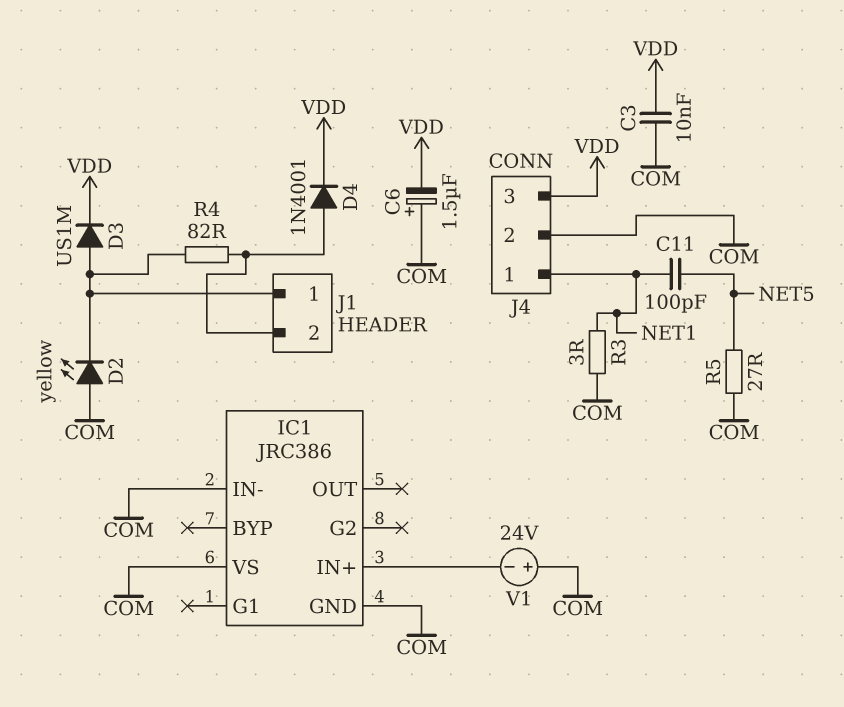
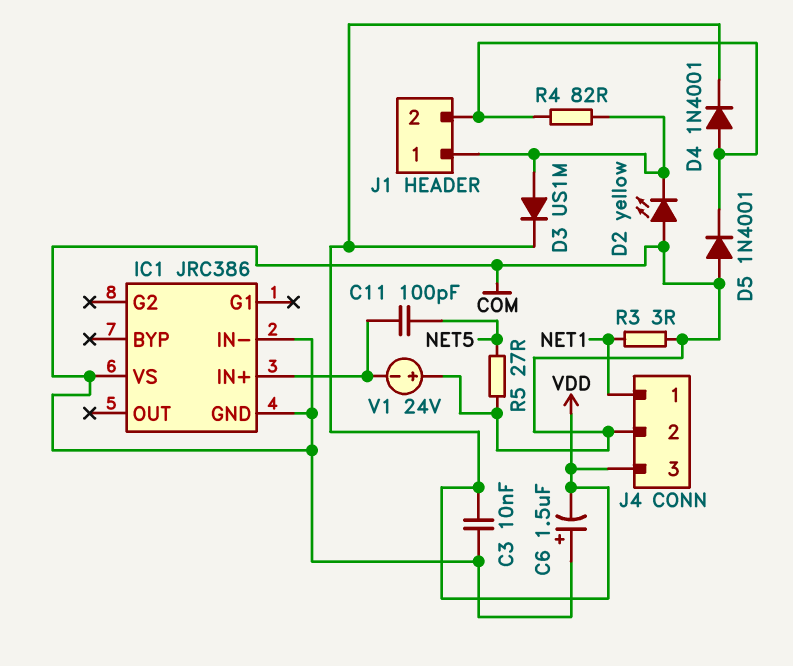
C11: 100pF (NET1, NET5) -> 100pF (IC1/IN+, NET5)
D5: none -> diode 1N4001 (A COM, K J1/2)

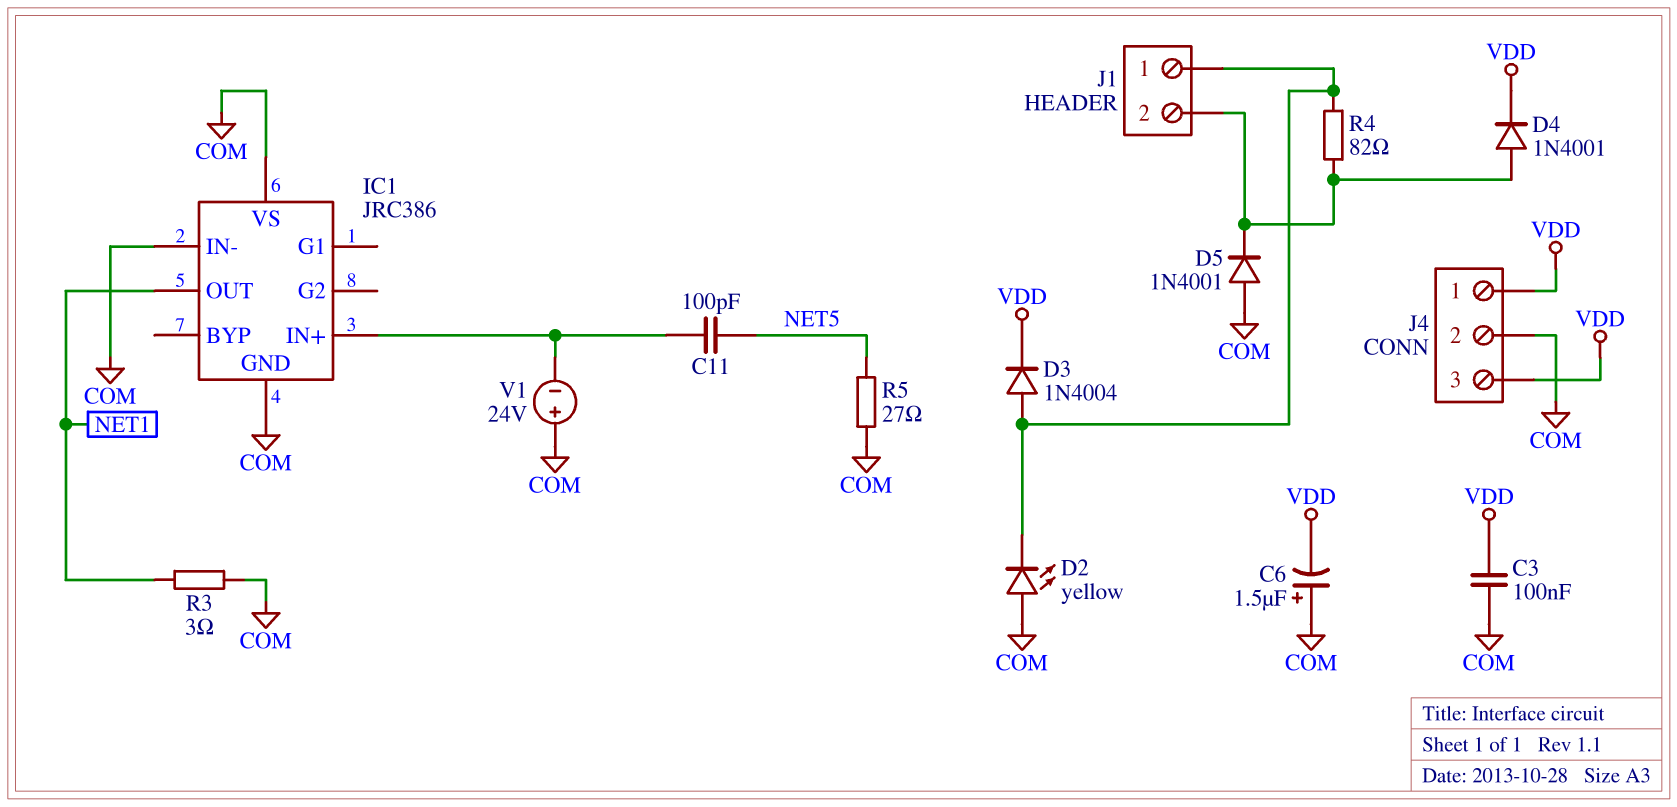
C3: 10nF (COM, VDD) -> 100nF (COM, VDD)
D3: diode US1M (A J1/1, K VDD) -> diode 1N4004 (A J1/1, K VDD)
IC1 pin OUT: none -> NET1
J4 pin 1: NET1 -> VDD

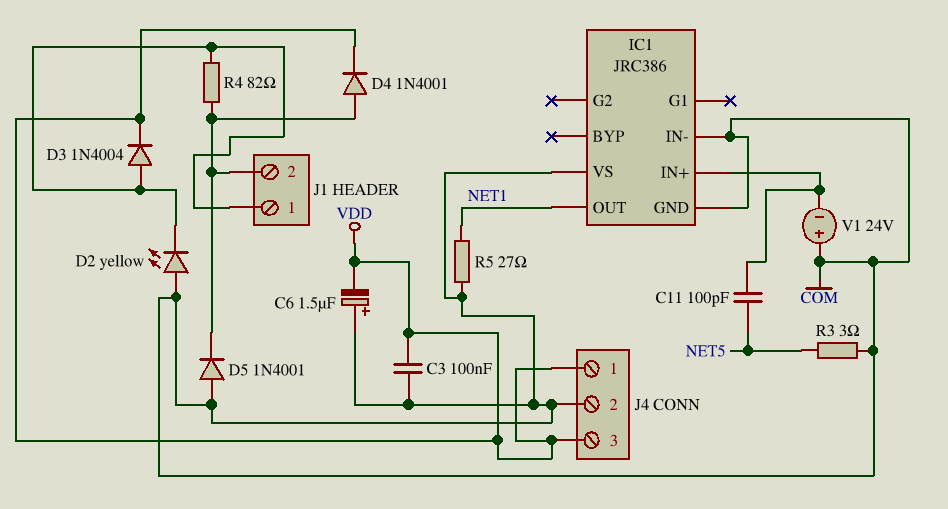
R3: 3 (COM, NET1) -> 3 (COM, NET5)
R5: 27 (COM, NET5) -> 27 (COM, NET1)

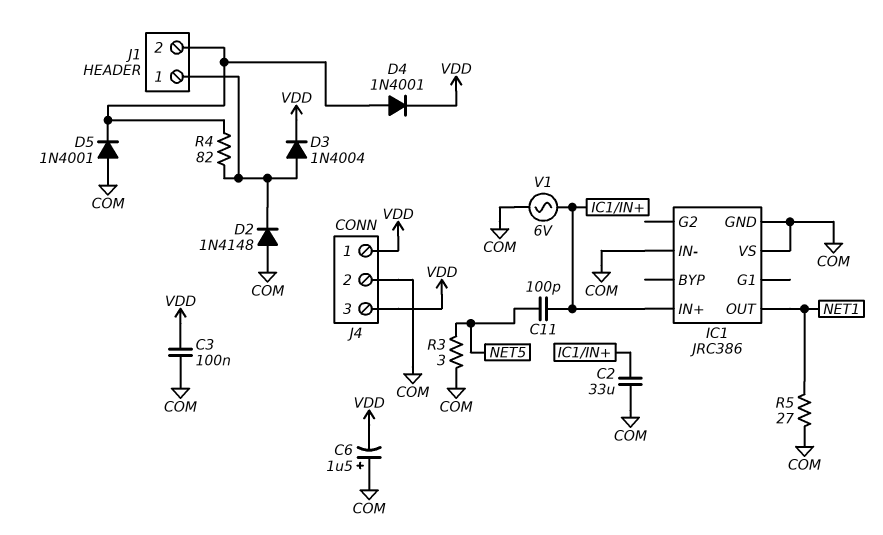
C2: none -> 33uF (COM, IC1/IN+)
D2: LED yellow (A COM, K J1/1) -> diode 1N4148 (A COM, K J1/1)
V1: 24V (plus COM, minus IC1/IN+) -> AC 6V (COM, IC1/IN+)

